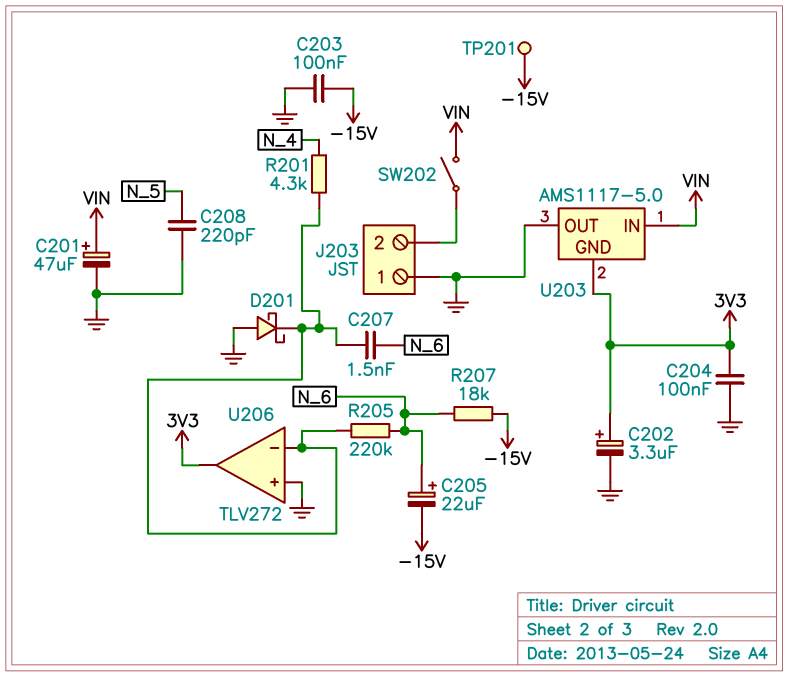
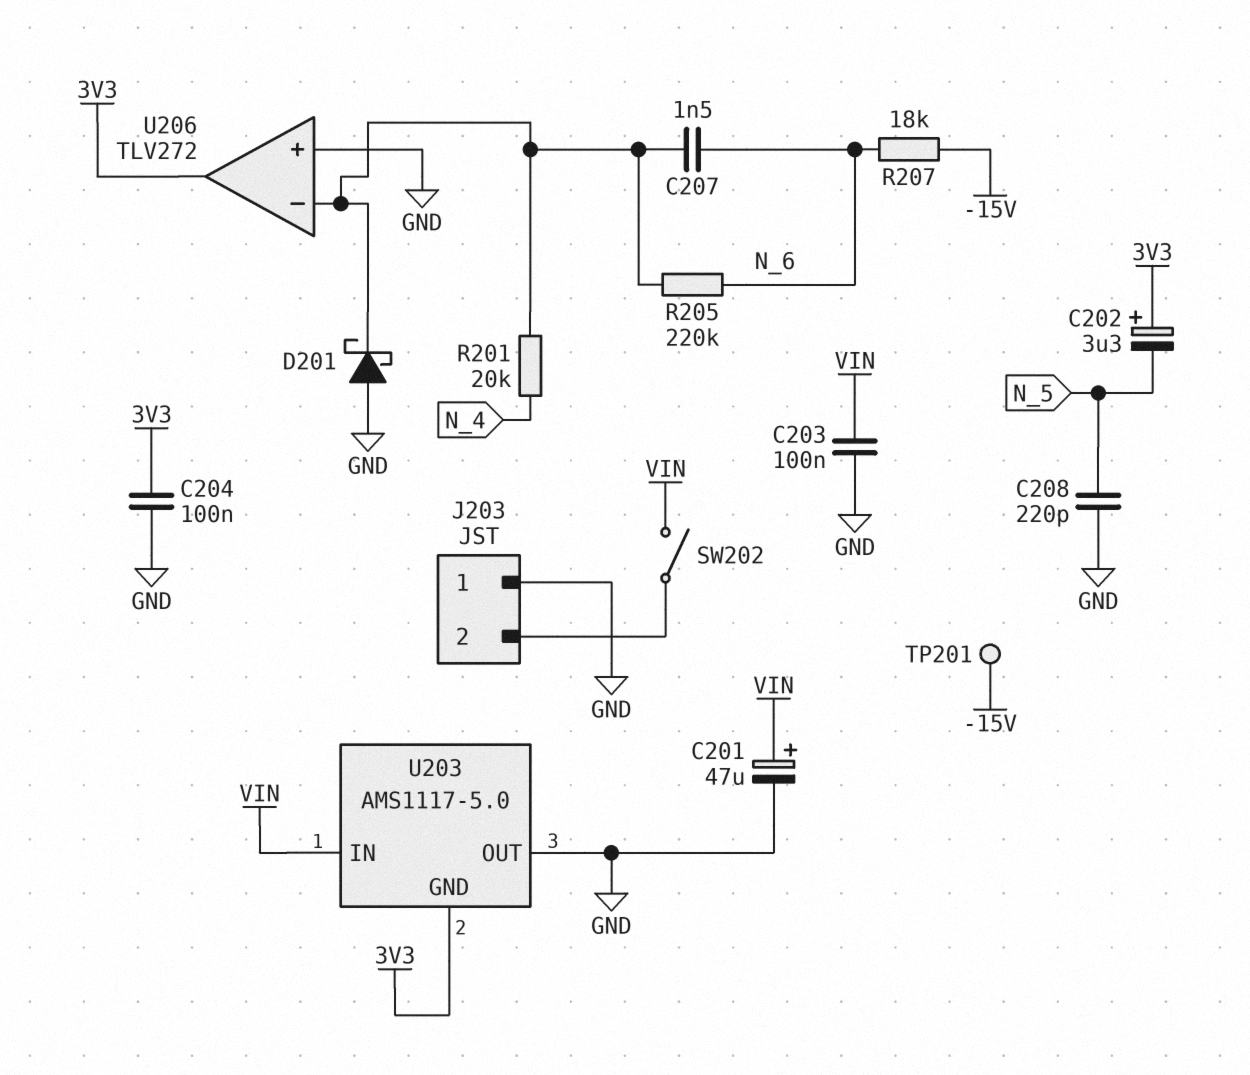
C202: 3.3uF (plus 3V3, minus GND) -> 3.3uF (plus 3V3, minus N_5)
C203: 100nF (-15V, GND) -> 100nF (GND, VIN)
C205: 22uF (plus N_6, minus -15V) -> none
R201: 4.3k (N_4, U206/in-) -> 20k (N_4, U206/in-)

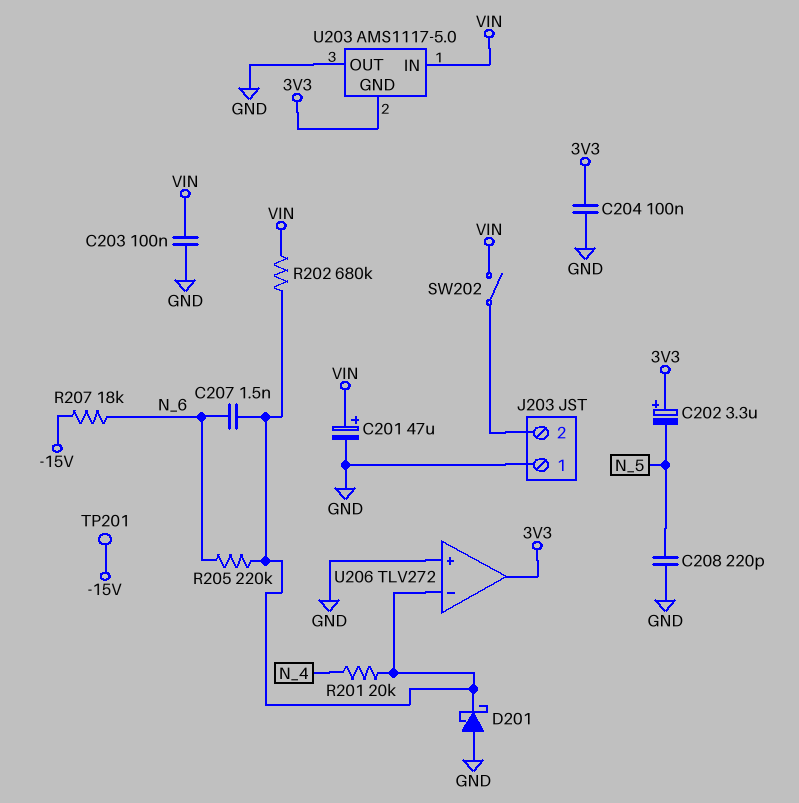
R202: none -> 680k (U206/in-, VIN)

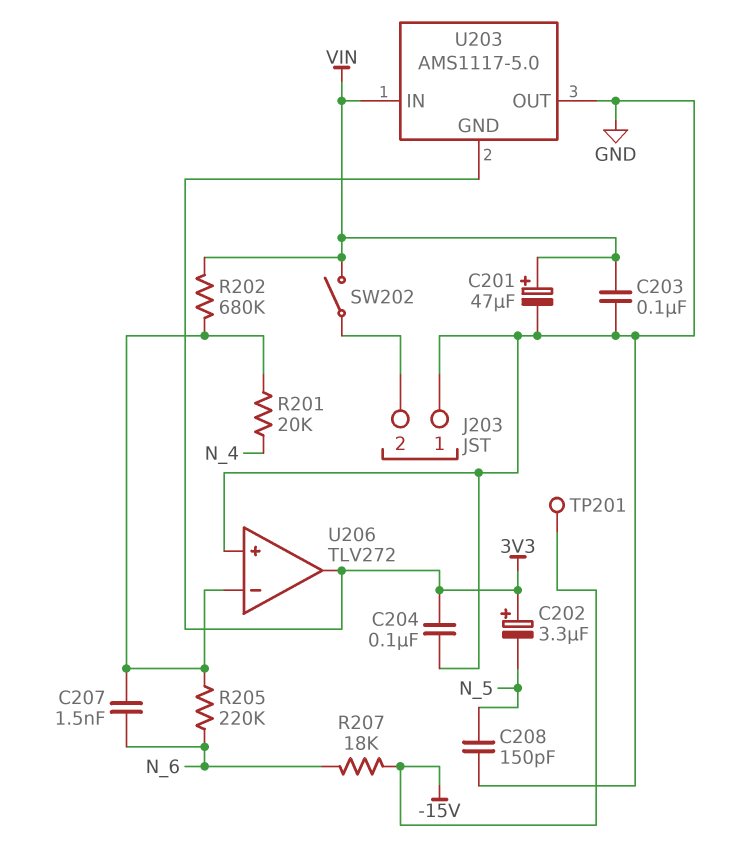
C208: 220pF (GND, N_5) -> 150pF (GND, N_5)
D201: schottky (A GND, K U206/in-) -> none

